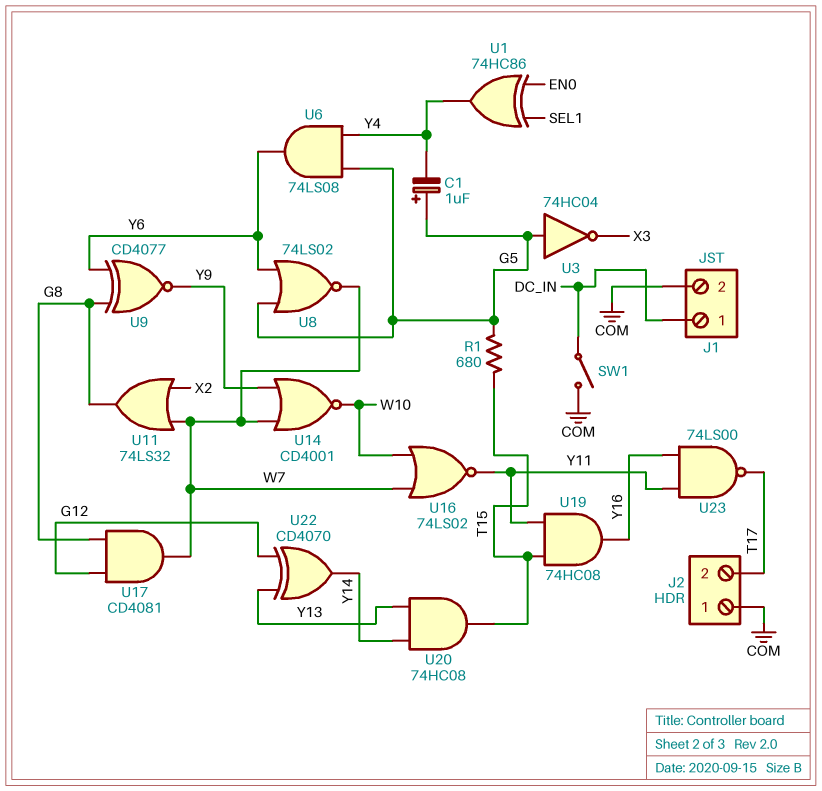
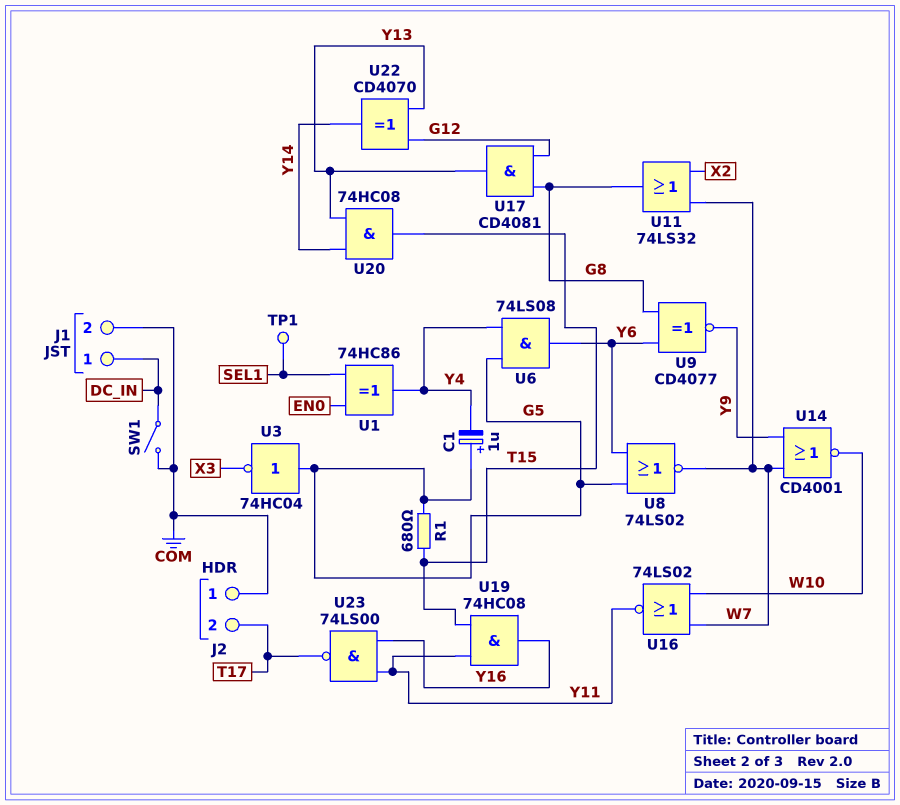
TP1: none -> test point (SEL1)
U17: AND CD4081 (in G8, in G12, out W7) -> AND CD4081 (in G8, in G12, out Y13)

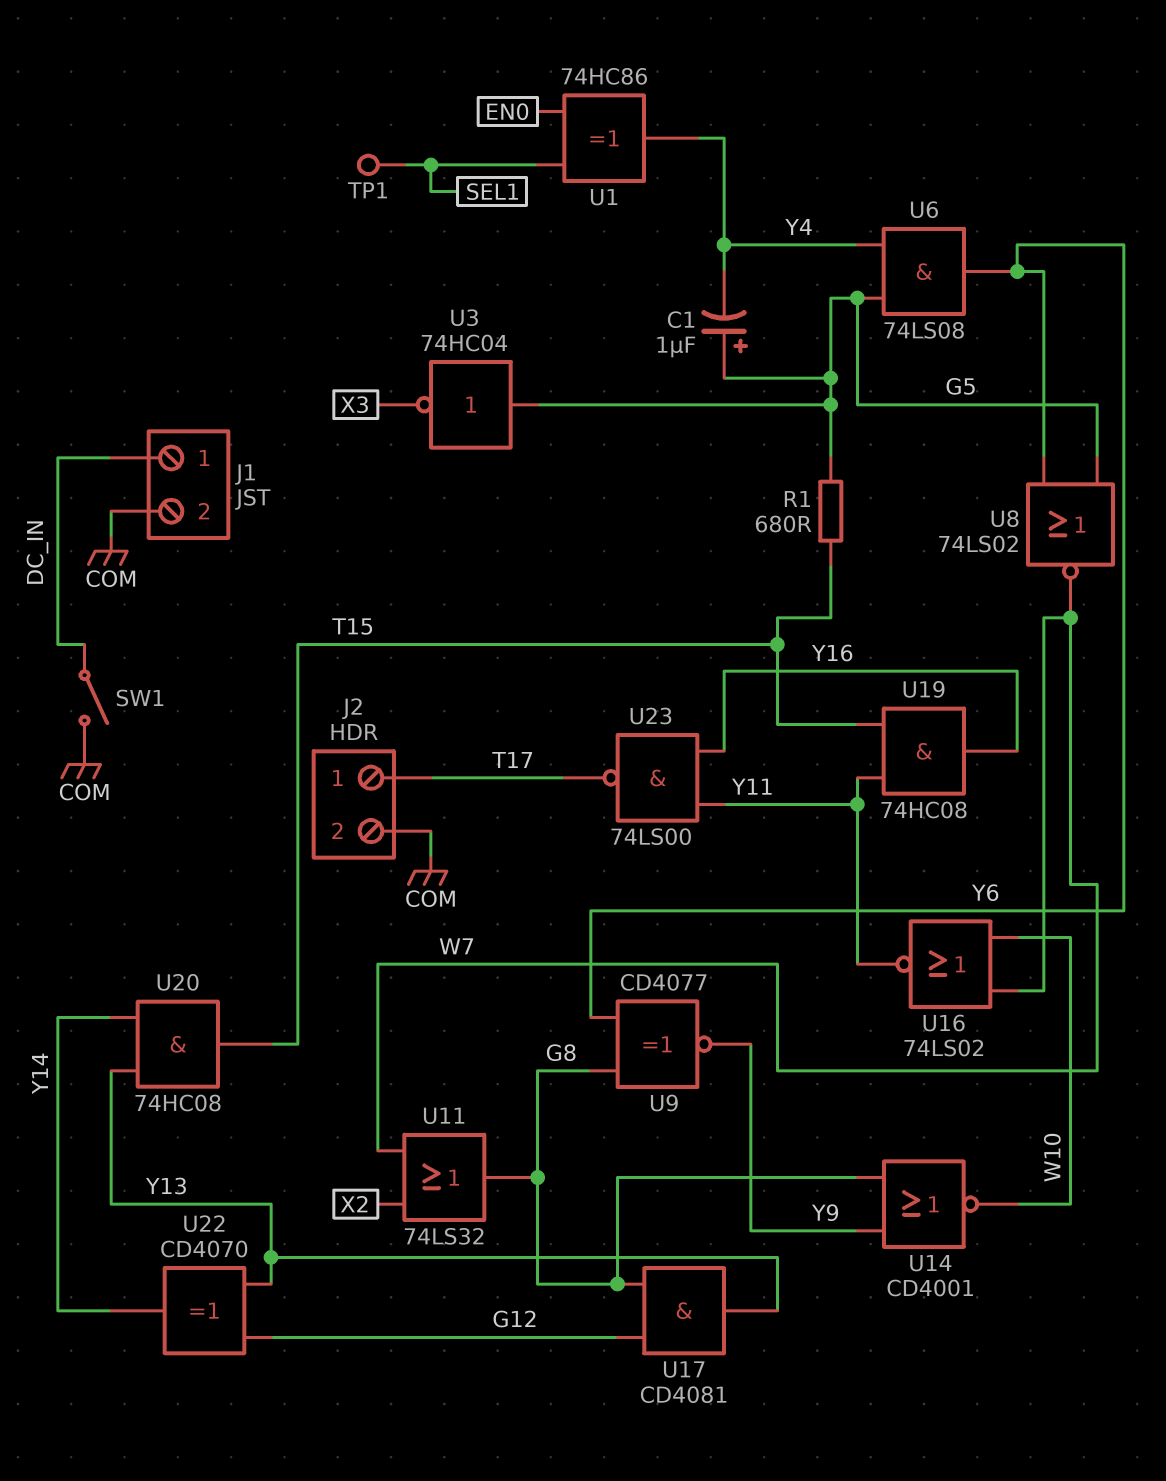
J2 pin 1: COM -> T17
J2 pin 2: T17 -> COM
U14: NOR CD4001 (in W7, in Y9, out W10) -> NOR CD4001 (in G8, in Y9, out W10)

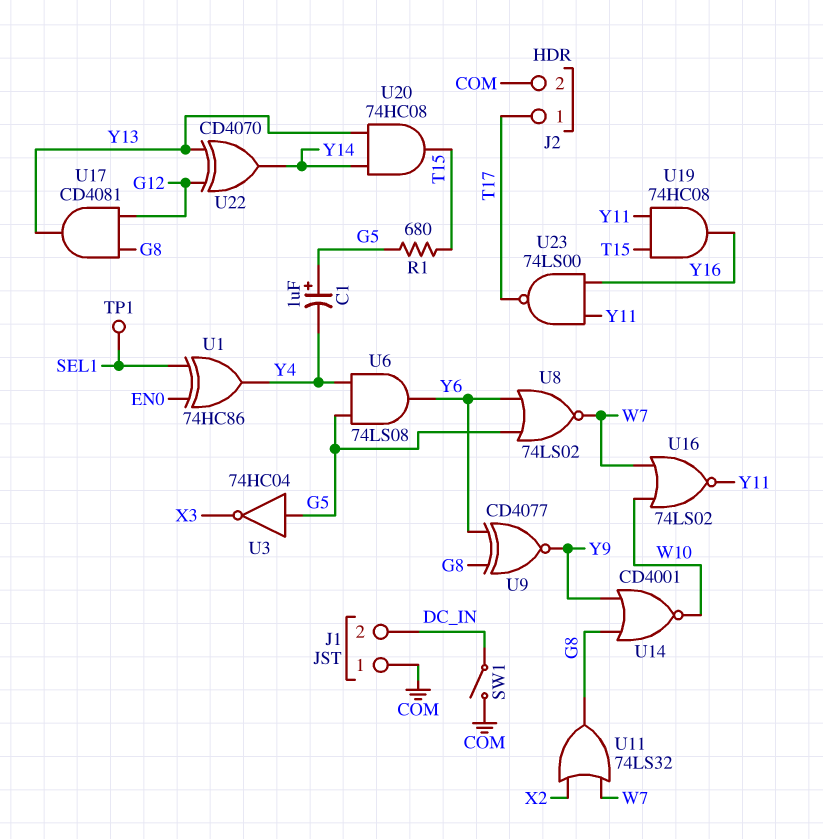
J1 pin 1: DC_IN -> COM
J1 pin 2: COM -> DC_IN

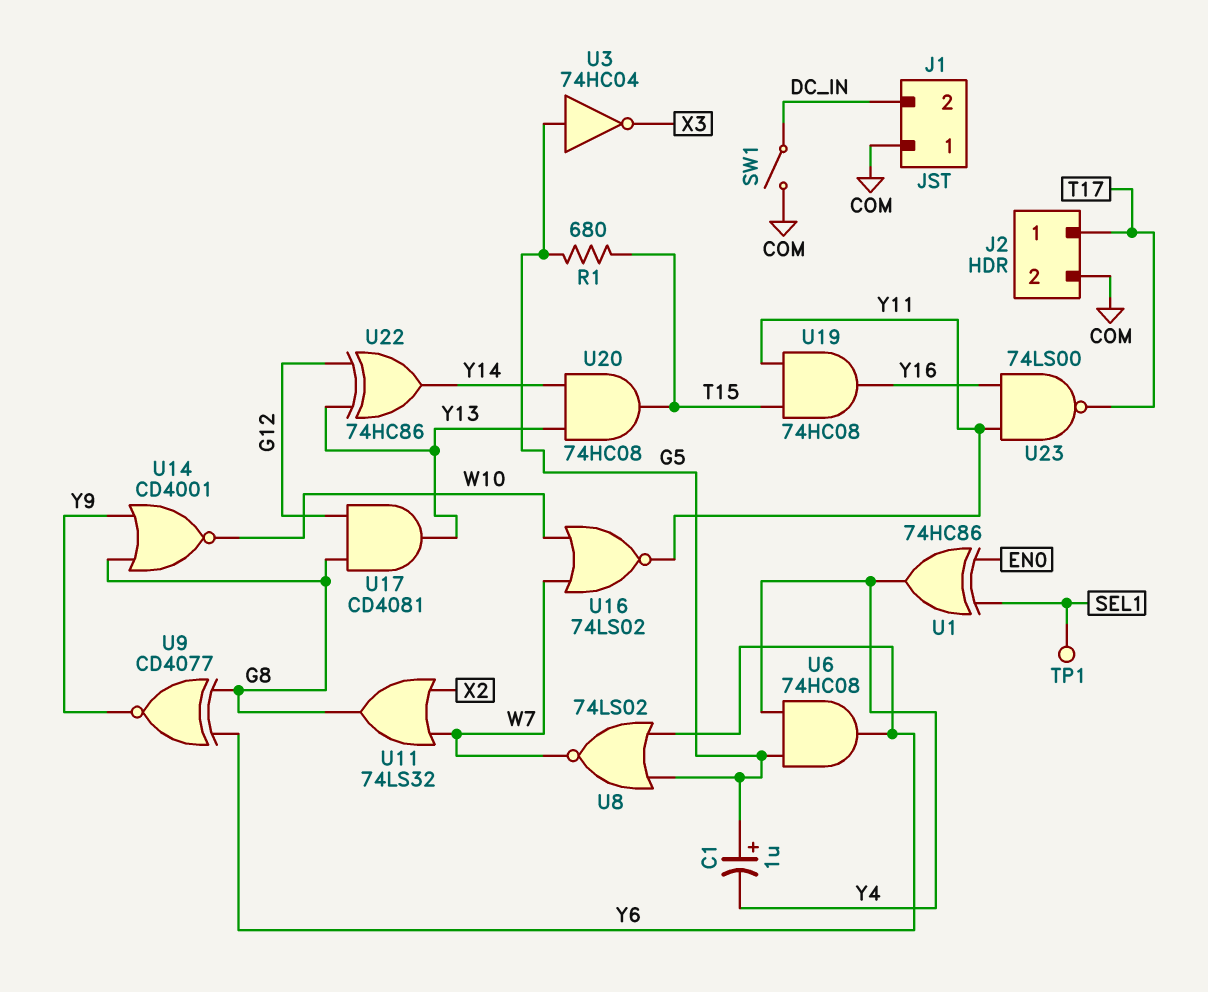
U6: AND 74LS08 (in G5, in Y4, out Y6) -> AND 74HC08 (in G5, in Y4, out Y6)
U22: XOR CD4070 (in G12, in Y13, out Y14) -> XOR 74HC86 (in G12, in Y13, out Y14)

